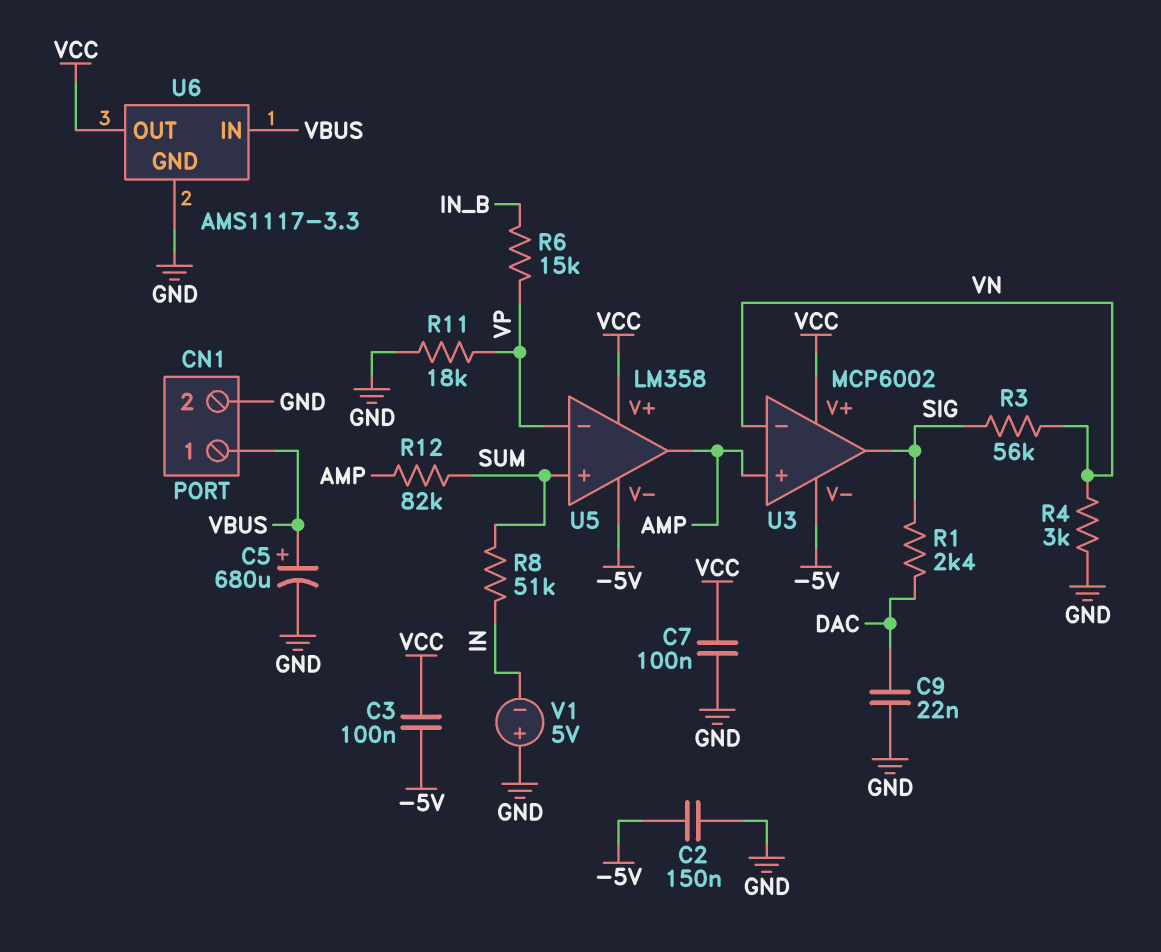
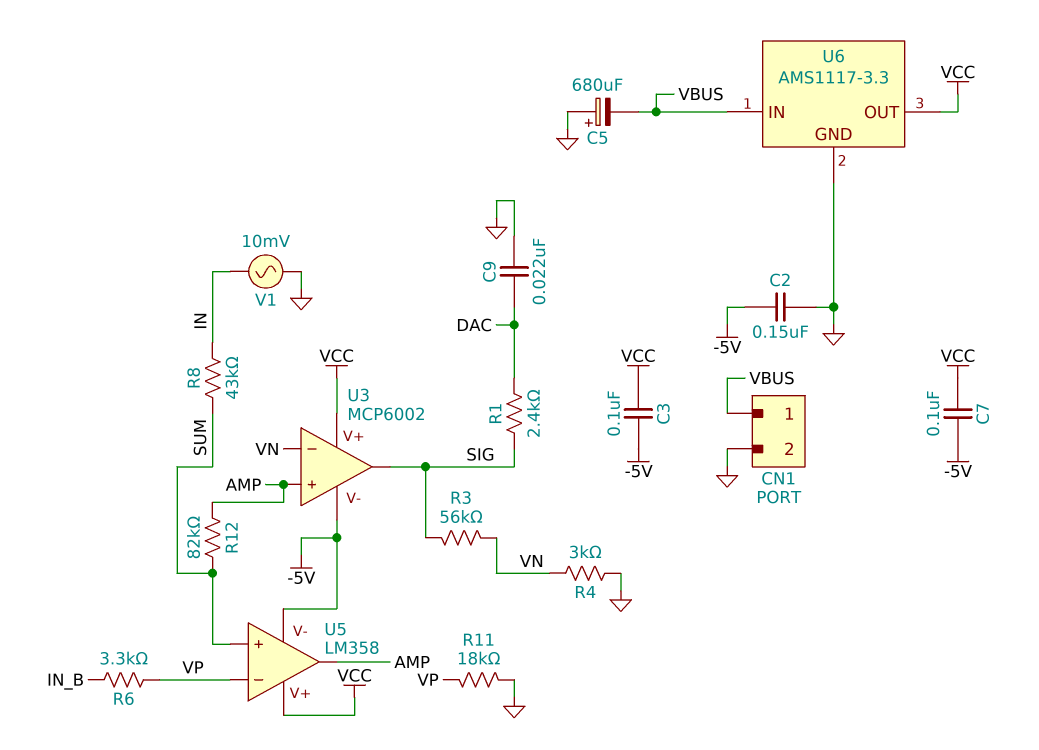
C5: 680uF (plus VBUS, minus GND) -> 680uF (plus GND, minus VBUS)
C7: 100nF (GND, VCC) -> 100nF (-5V, VCC)
R6: 15k (IN_B, VP) -> 3.3k (IN_B, VP)
R8: 51k (IN, SUM) -> 43k (IN, SUM)
V1: 5V (plus GND, minus IN) -> AC 10mV (GND, IN)

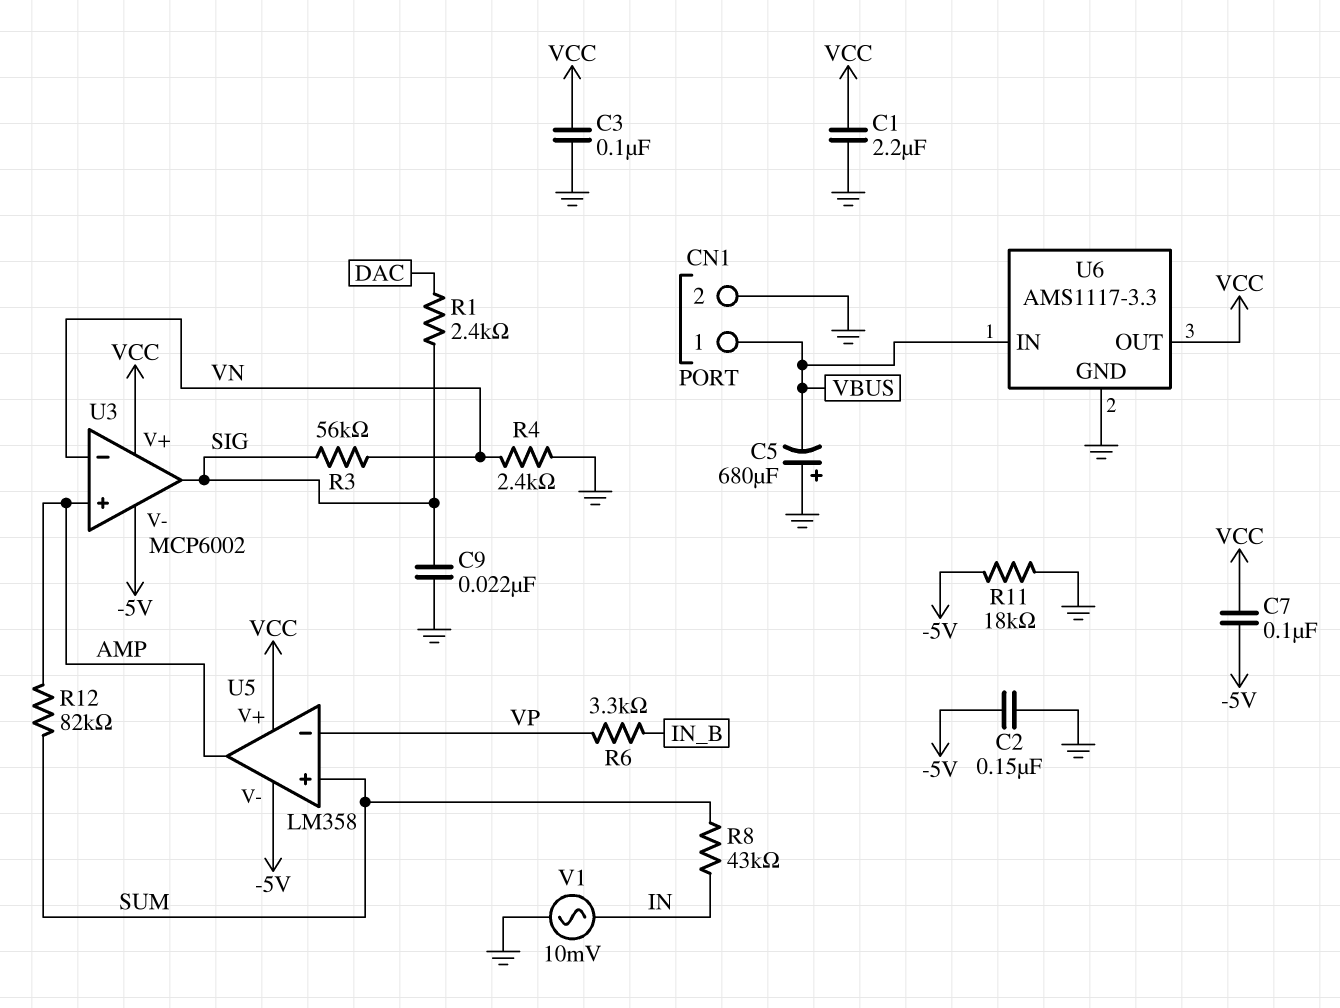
C1: none -> 2.2uF (GND, VCC)
C3: 100nF (-5V, VCC) -> 100nF (GND, VCC)
C9: 22nF (DAC, GND) -> 22nF (GND, SIG)
R4: 3k (GND, VN) -> 2.4k (GND, VN)
R11: 18k (GND, VP) -> 18k (-5V, GND)

